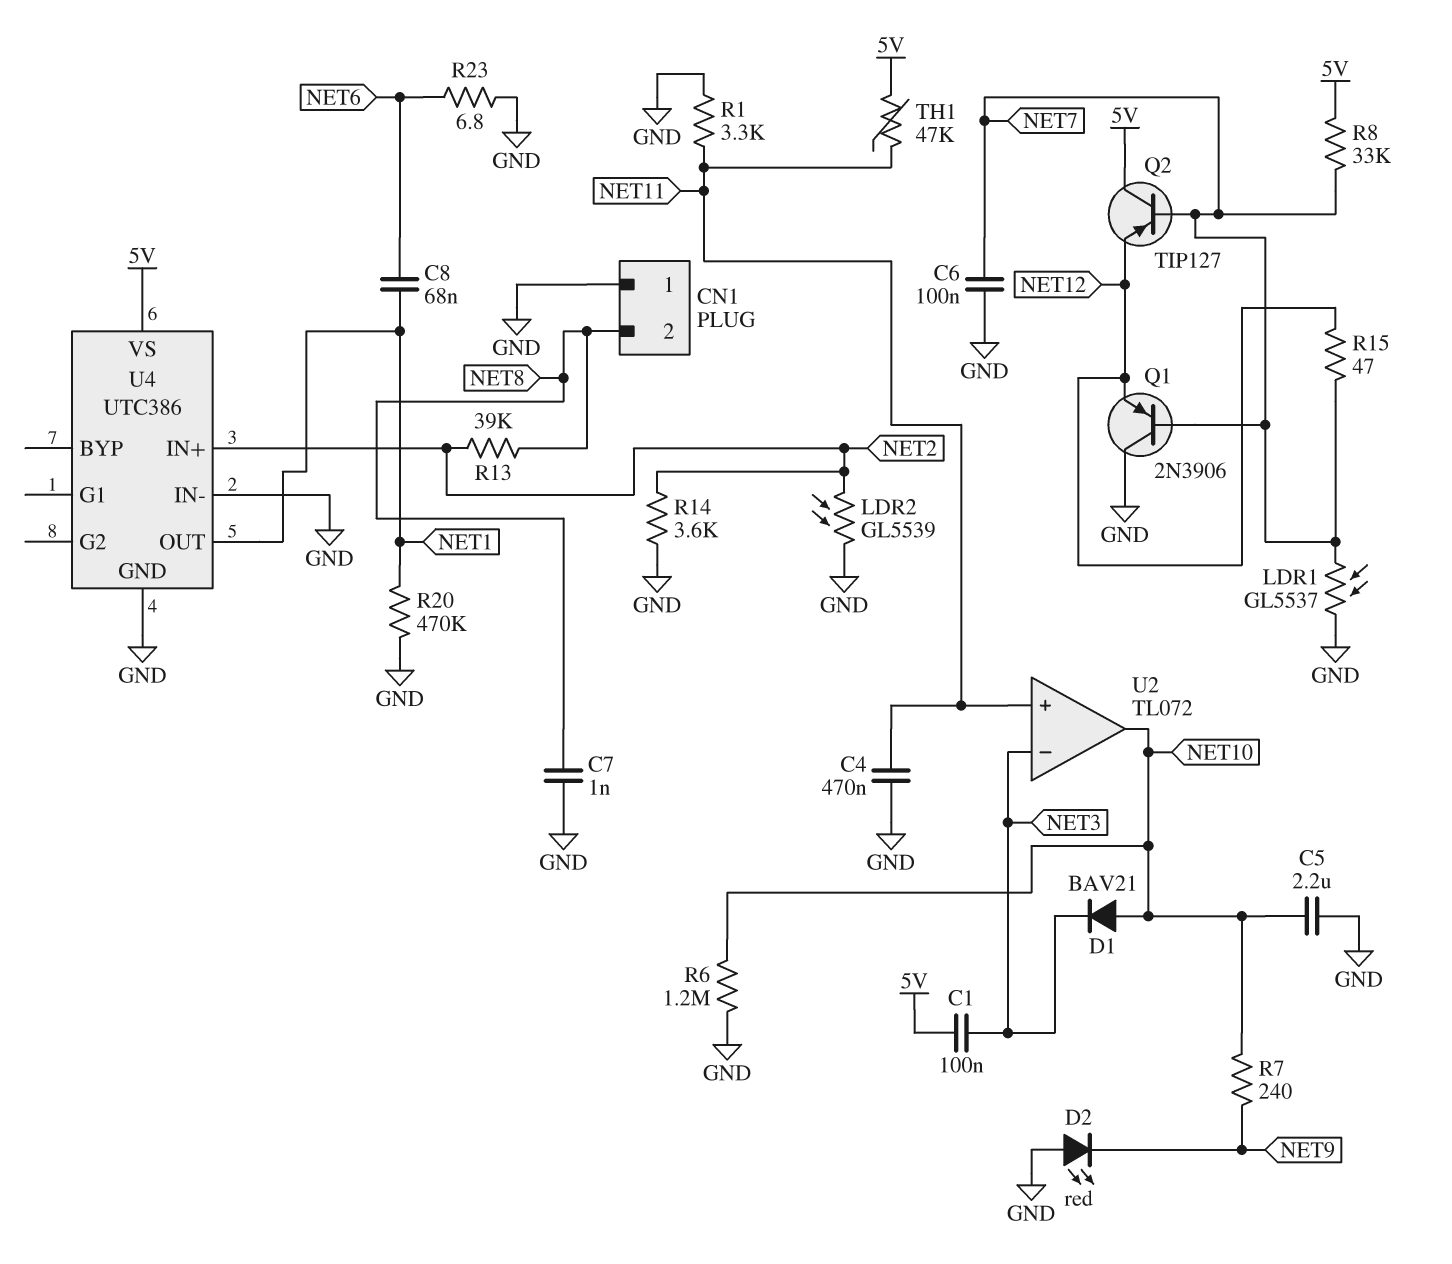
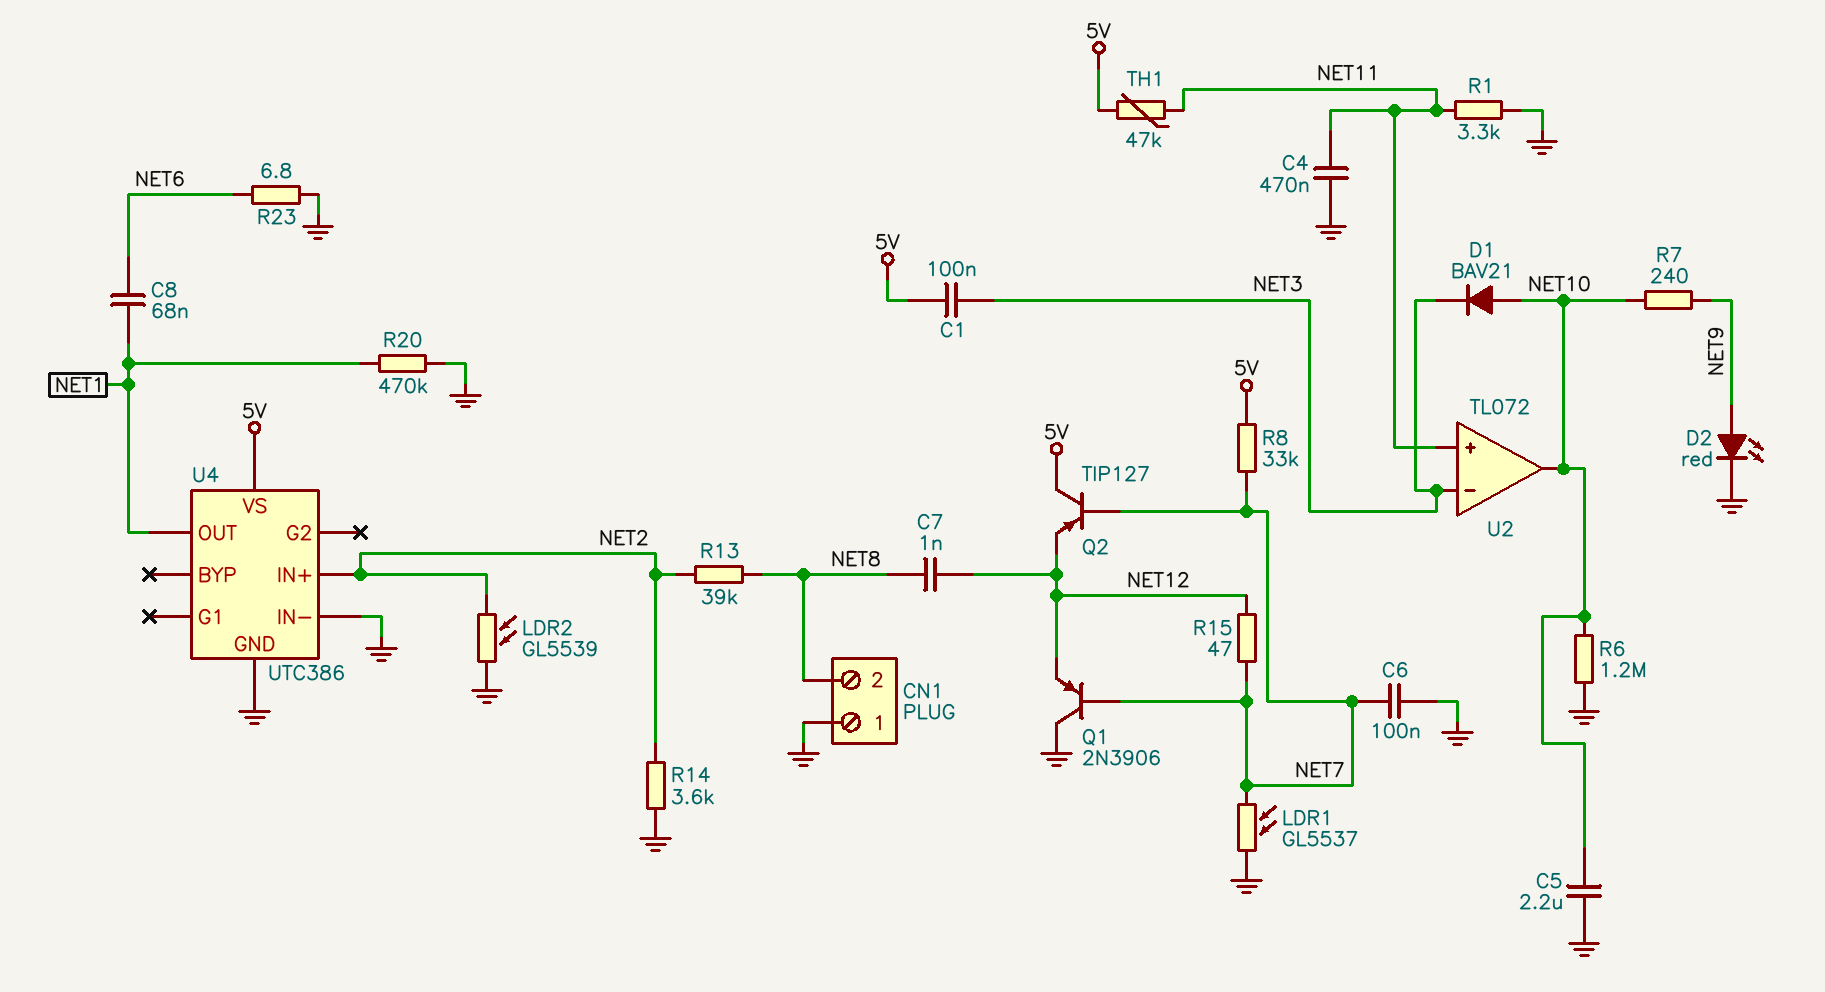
C7: 1nF (GND, NET8) -> 1nF (NET8, NET12)
D2: LED red (A GND, K NET9) -> LED red (A NET9, K GND)

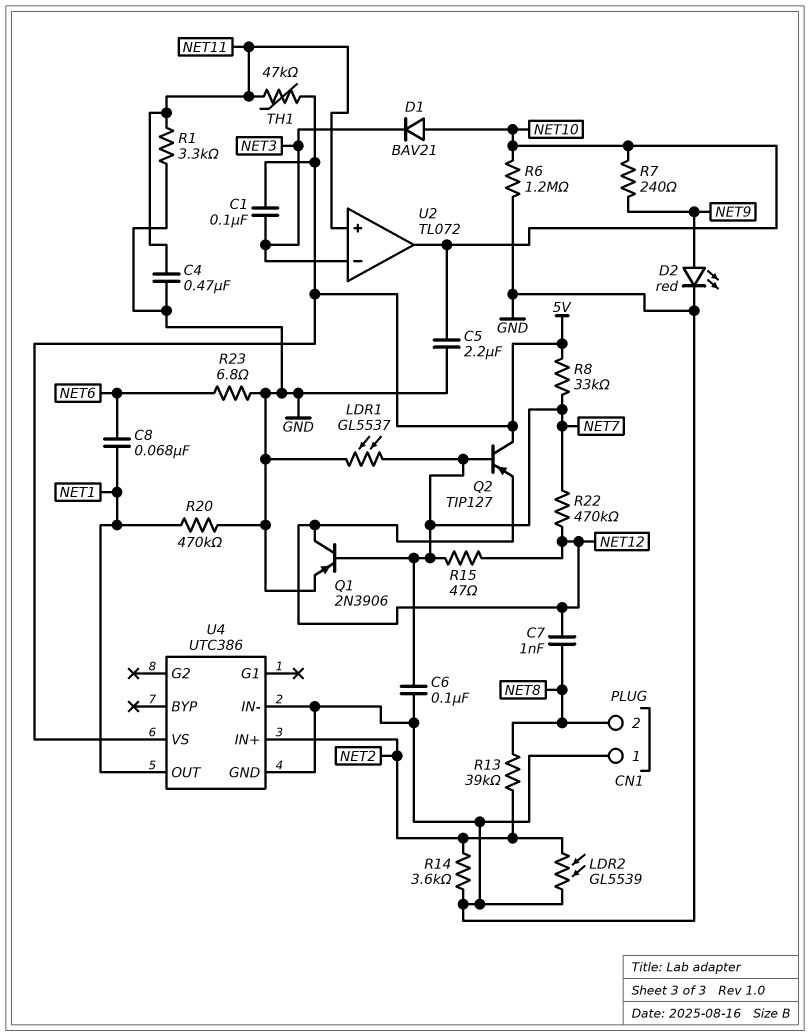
Q1: PNP 2N3906 (B NET7, C GND, E NET12) -> PNP 2N3906 (B NET7, C NET12, E GND)
R22: none -> 470k (NET7, NET12)

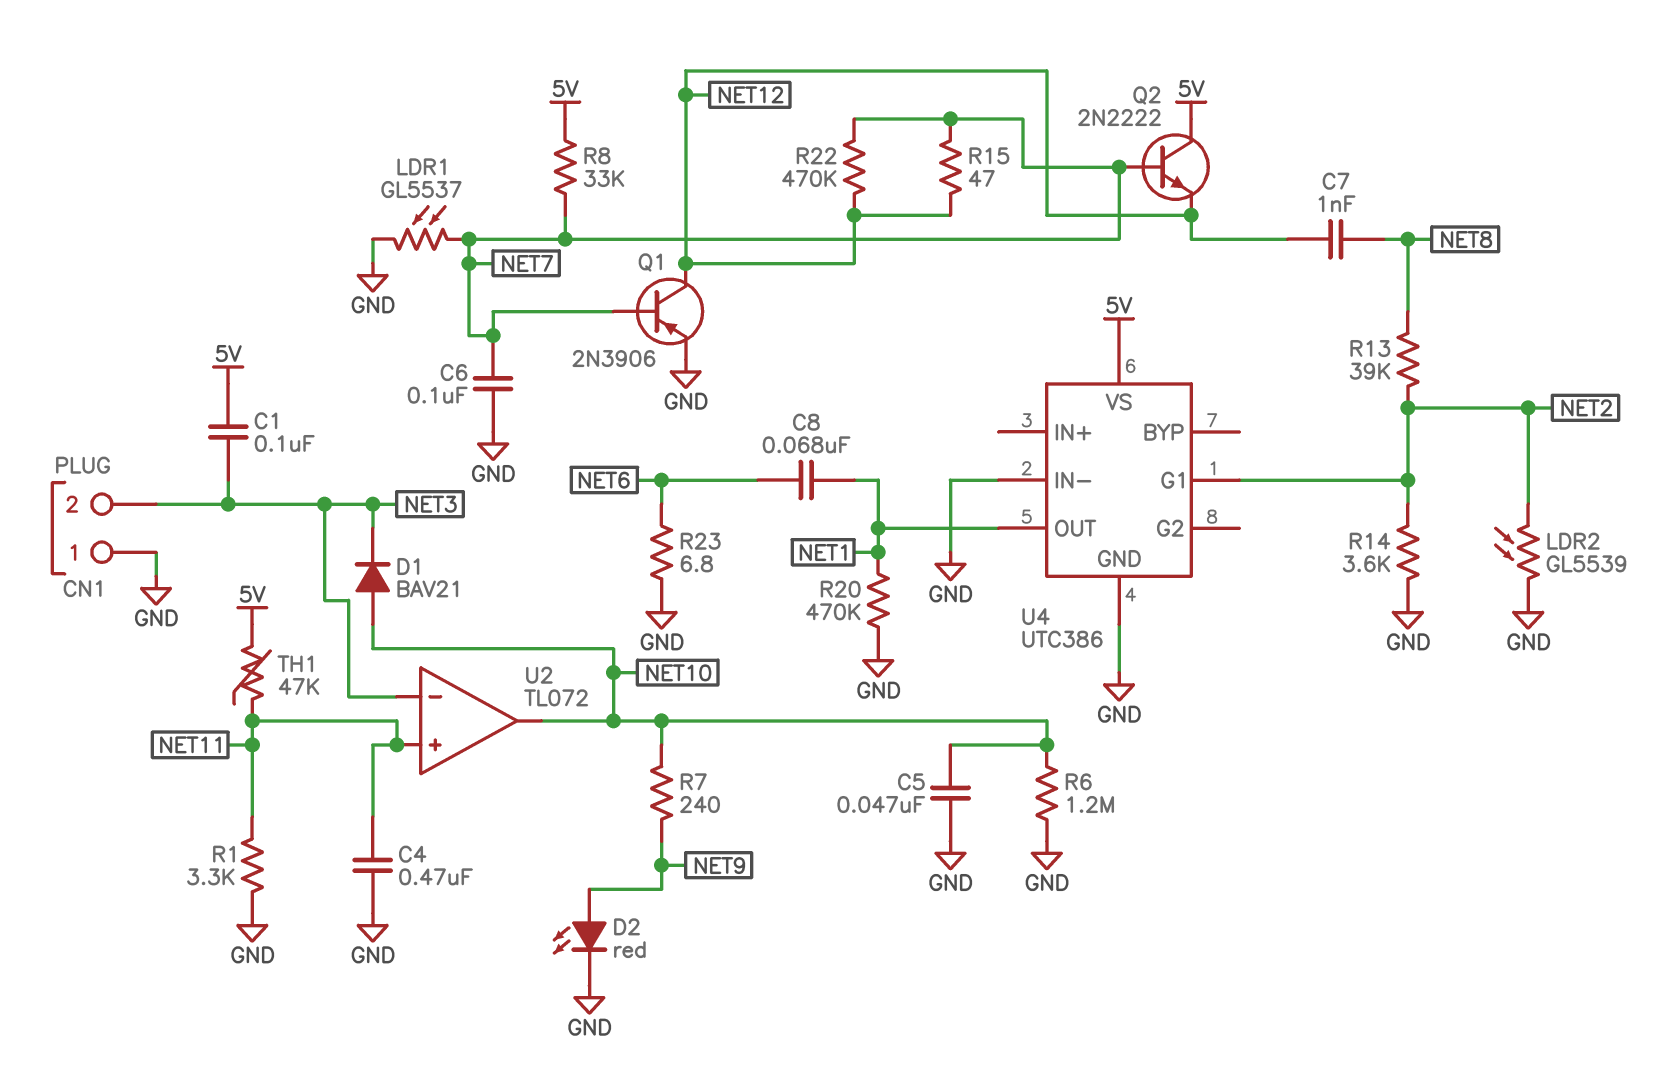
C5: 2.2uF (GND, NET10) -> 47nF (GND, NET10)
CN1 pin 2: NET8 -> NET3
Q2: PNP TIP127 (B NET7, C 5V, E NET12) -> NPN 2N2222 (B NET7, C 5V, E NET12)
U4 pin G1: none -> NET2
U4 pin IN+: NET2 -> none

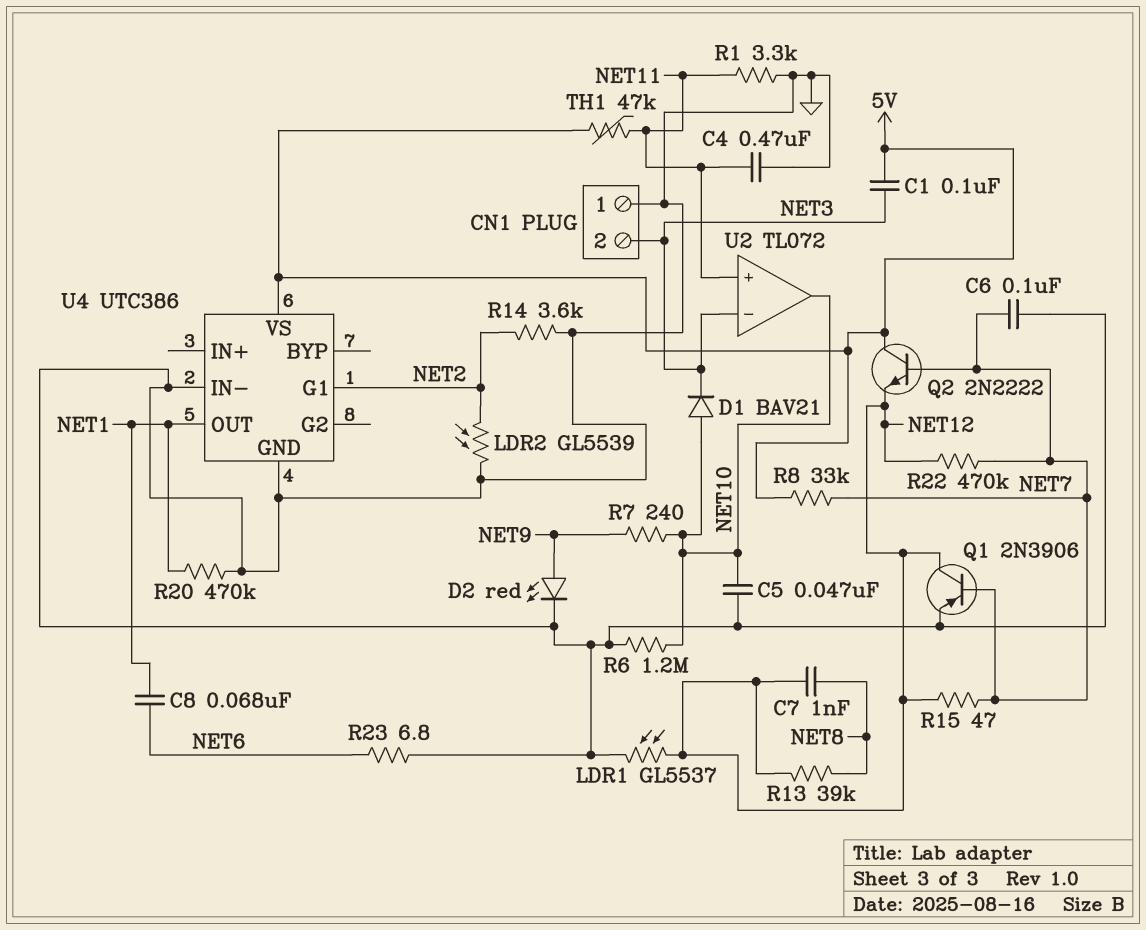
LDR1: GL5537 (GND, NET7) -> GL5537 (GND, NET12)
R13: 39k (NET2, NET8) -> 39k (NET8, NET12)

